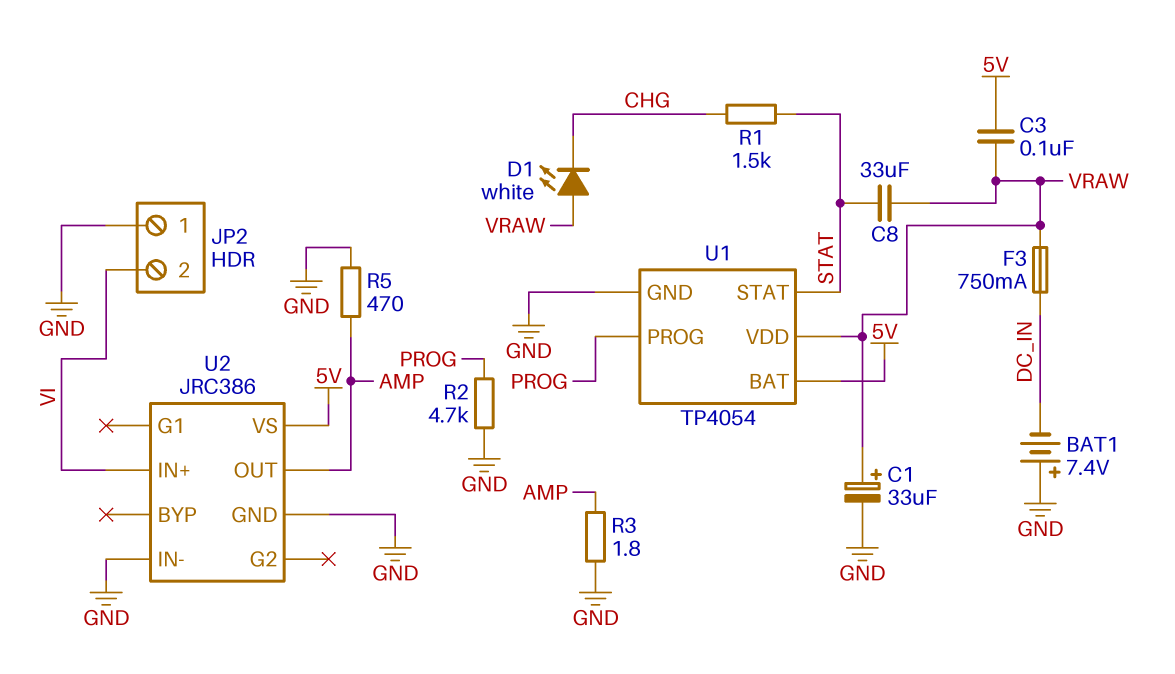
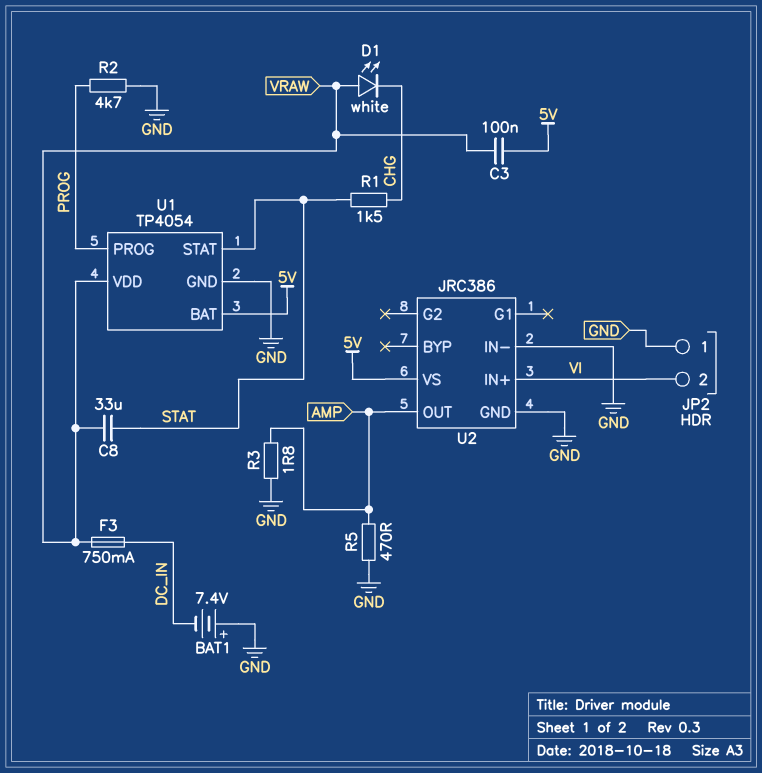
C1: 33uF (plus VRAW, minus GND) -> none

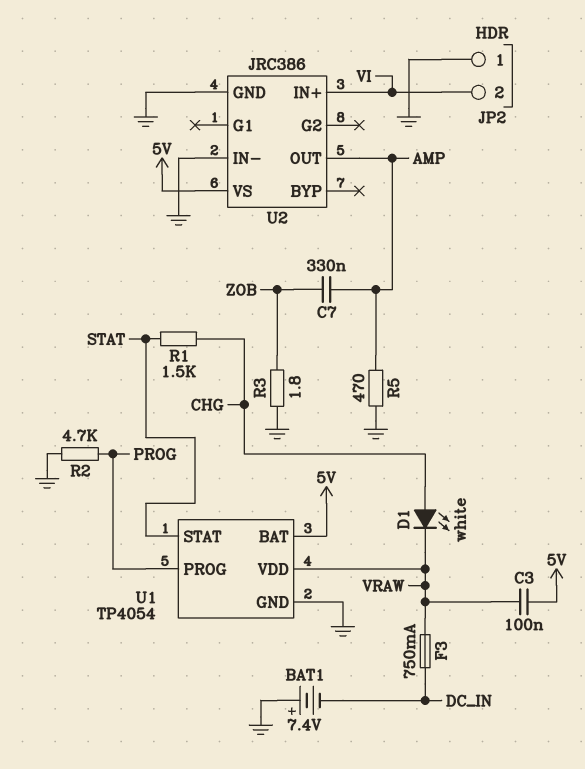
C7: none -> 330nF (AMP, ZOB)
C8: 33uF (STAT, VRAW) -> none
D1: LED white (A VRAW, K CHG) -> LED white (A CHG, K VRAW)
R3: 1.8 (AMP, GND) -> 1.8 (GND, ZOB)

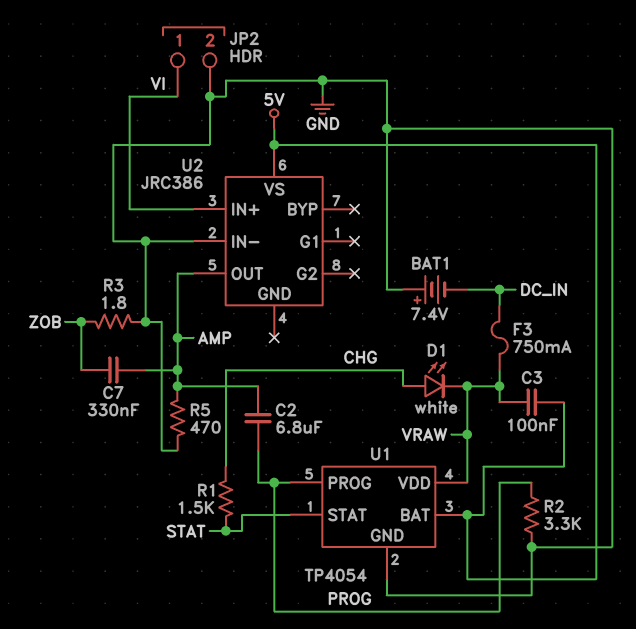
C2: none -> 6.8uF (AMP, PROG)
JP2 pin 1: GND -> VI
JP2 pin 2: VI -> GND
R2: 4.7k (GND, PROG) -> 3.3k (GND, PROG)
U2 pin GND: GND -> none

